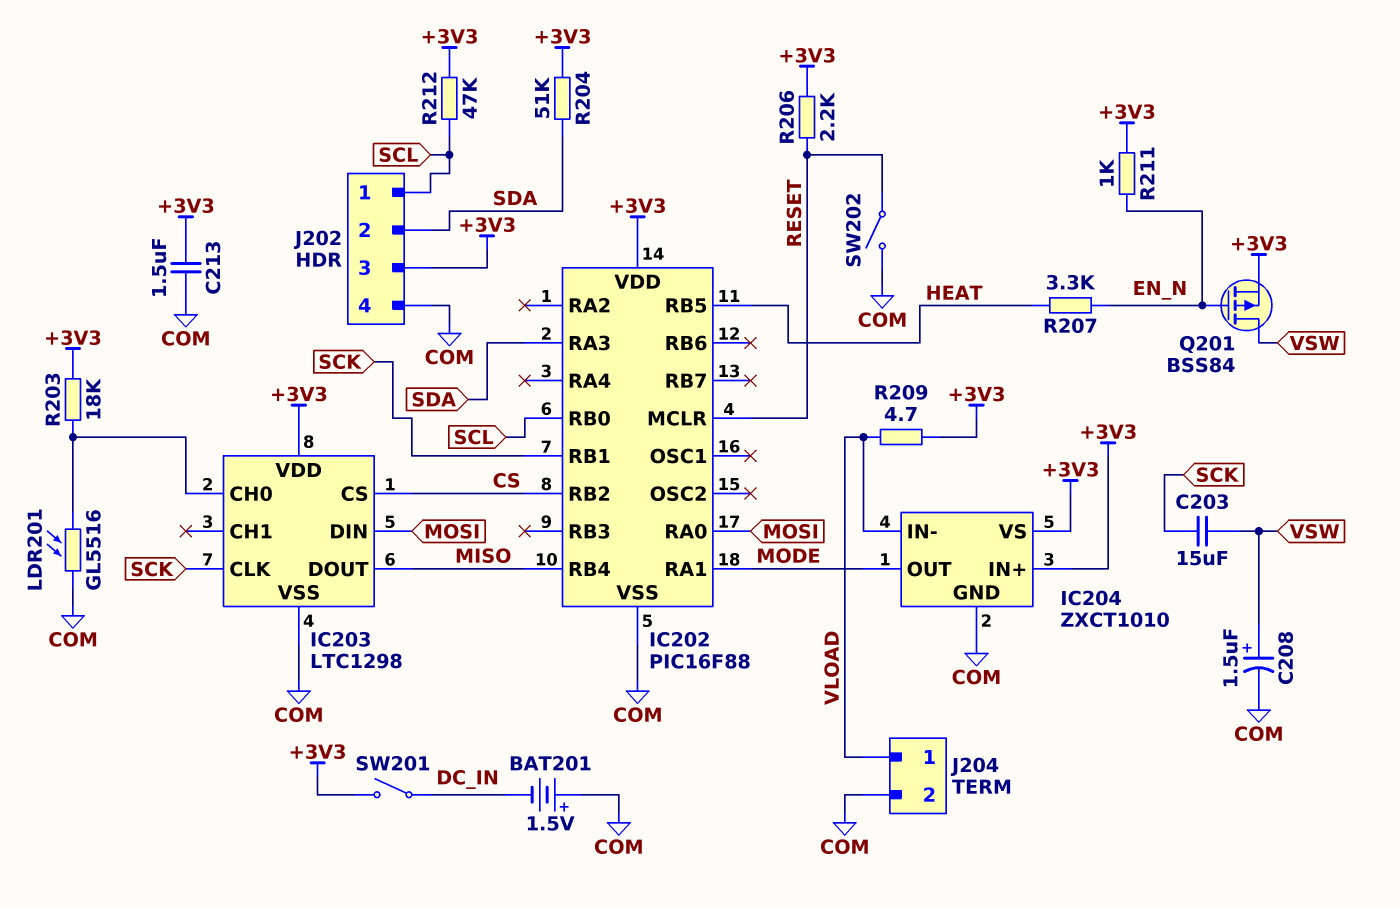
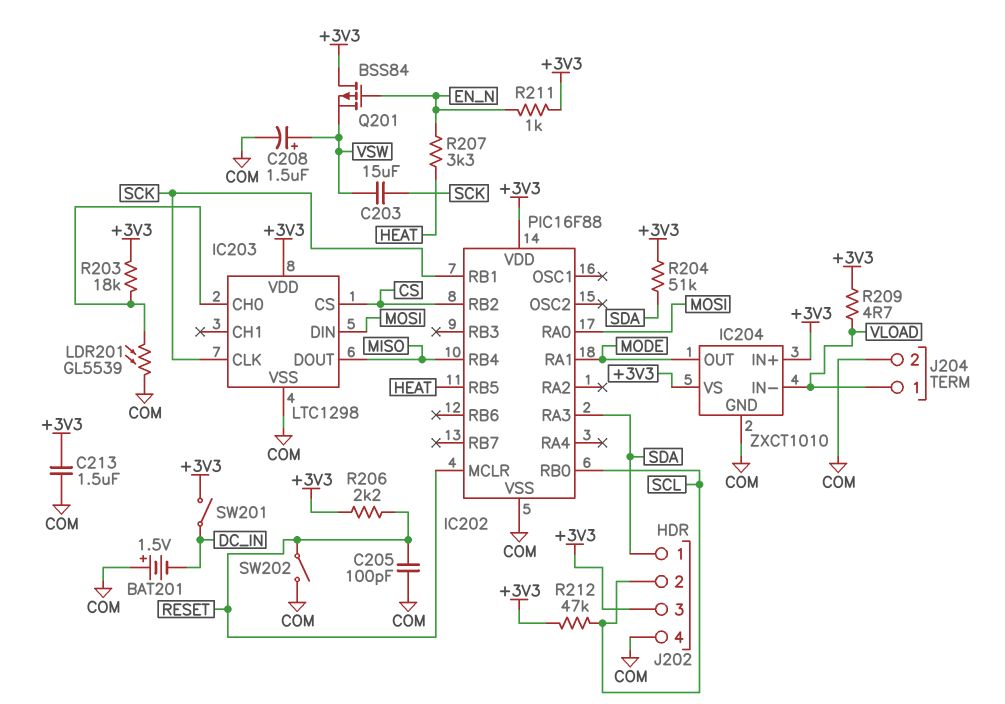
C205: none -> 100pF (COM, RESET)
J202 pin 1: SCL -> SDA
J202 pin 2: SDA -> SCL
LDR201: GL5516 (COM, IC203/CH0) -> GL5539 (COM, IC203/CH0)
Q201: PMOS BSS84 (G EN_N, D VSW, S +3V3) -> PMOS BSS84 (G EN_N, D +3V3, S VSW)

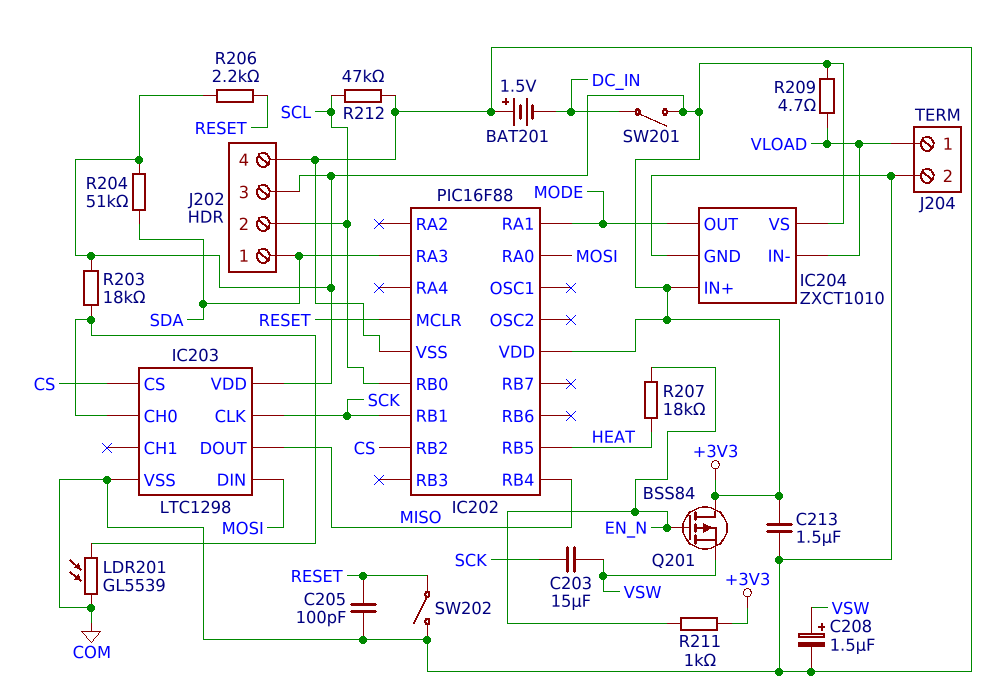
R207: 3.3k (EN_N, HEAT) -> 18k (EN_N, HEAT)
R212: 47k (+3V3, SCL) -> 47k (COM, SCL)

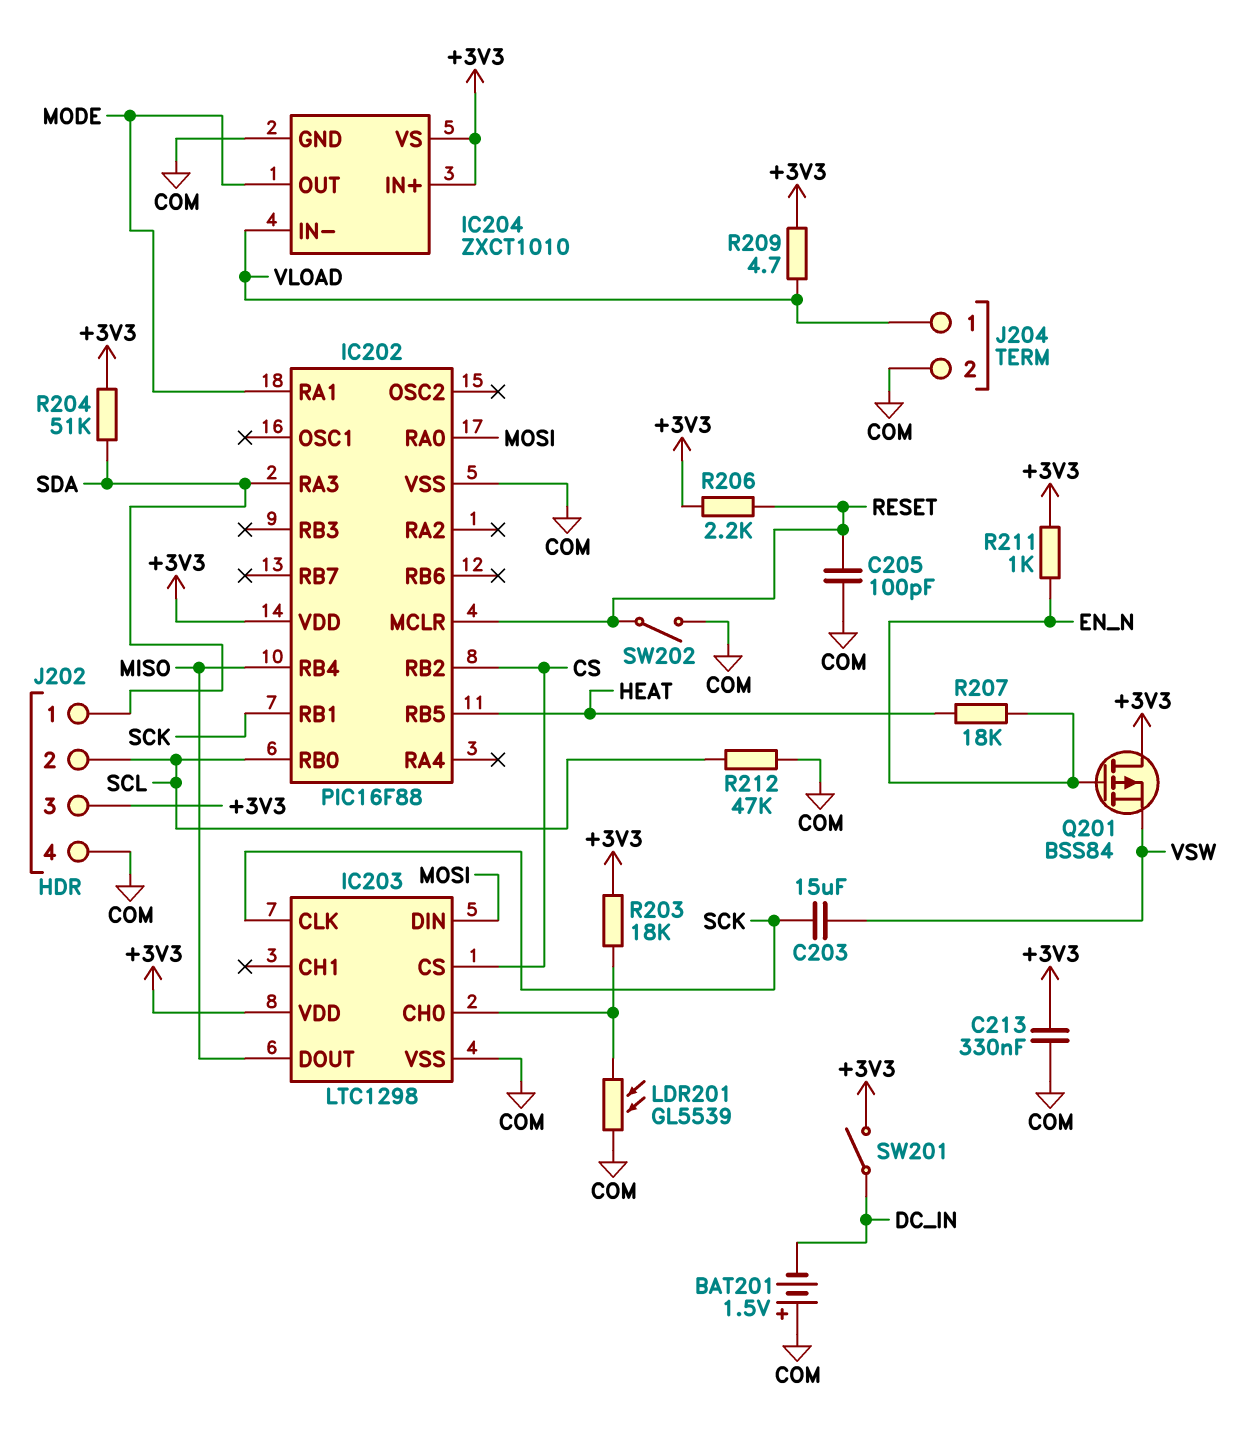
C208: 1.5uF (plus VSW, minus COM) -> none
C213: 1.5uF (+3V3, COM) -> 330nF (+3V3, COM)

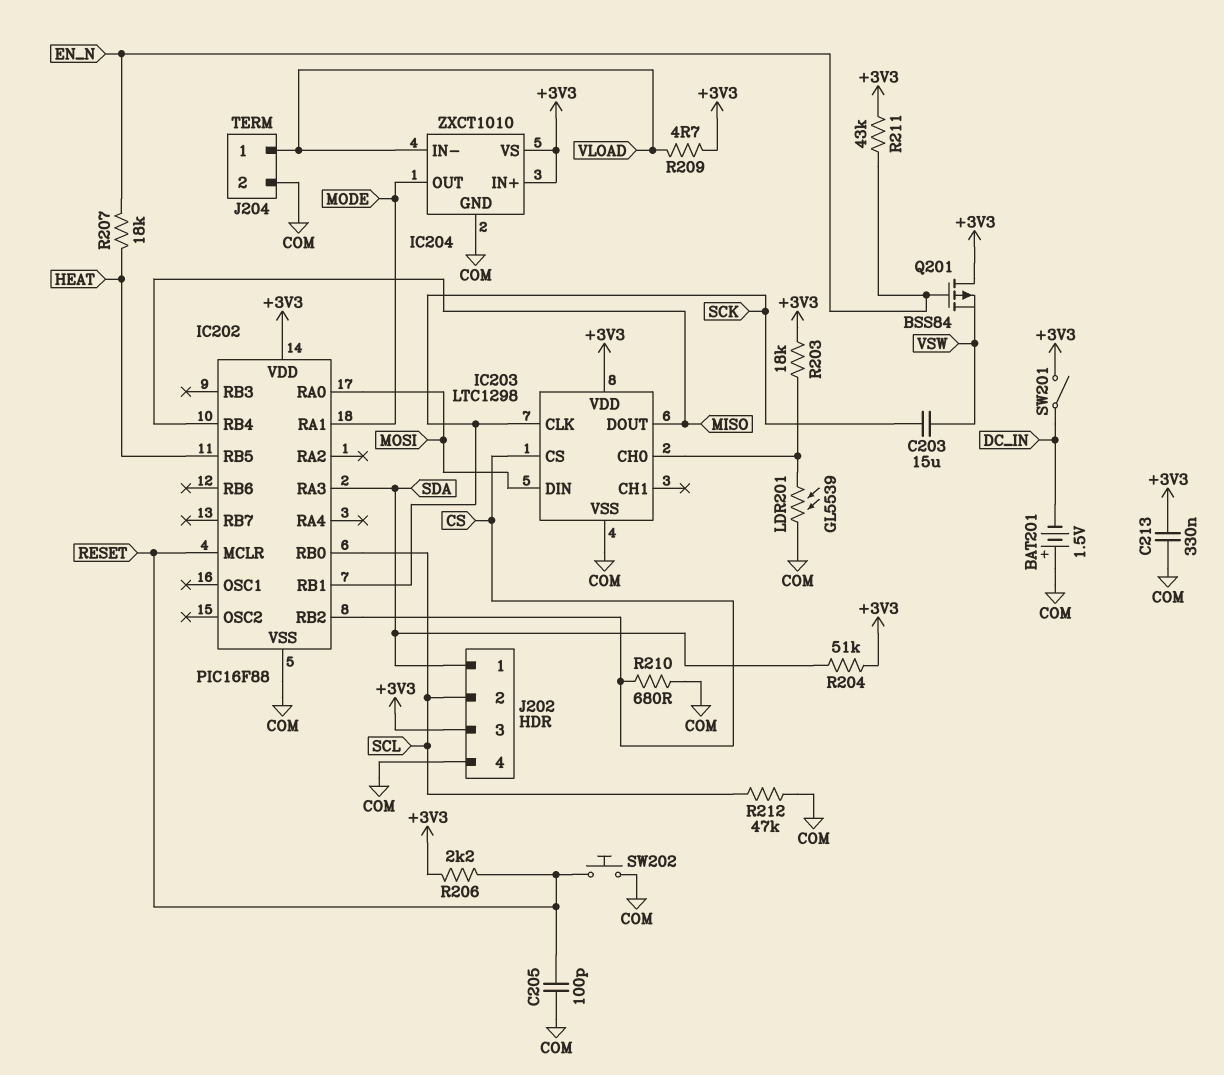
R210: none -> 680 (COM, CS)
R211: 1k (+3V3, EN_N) -> 43k (+3V3, EN_N)
SW202: switch (COM, RESET) -> button (COM, RESET)

